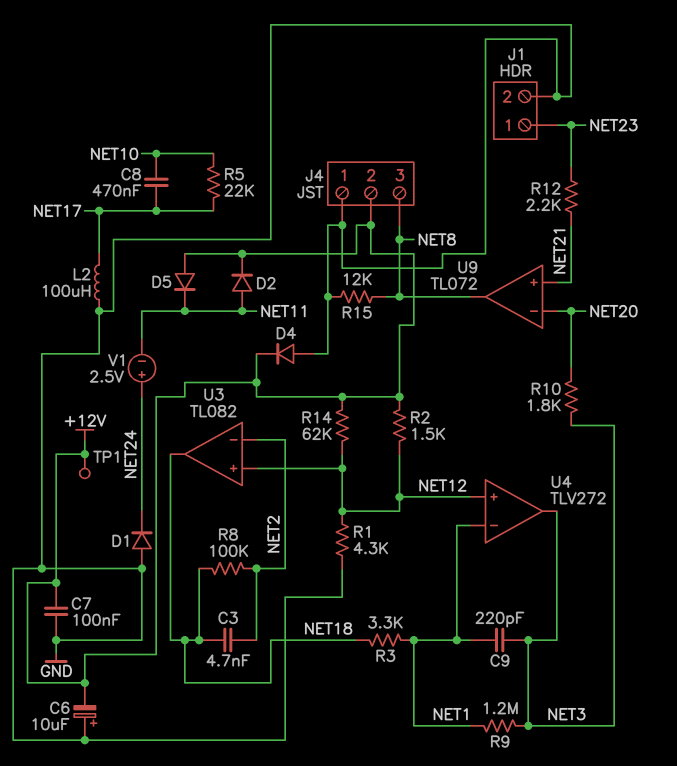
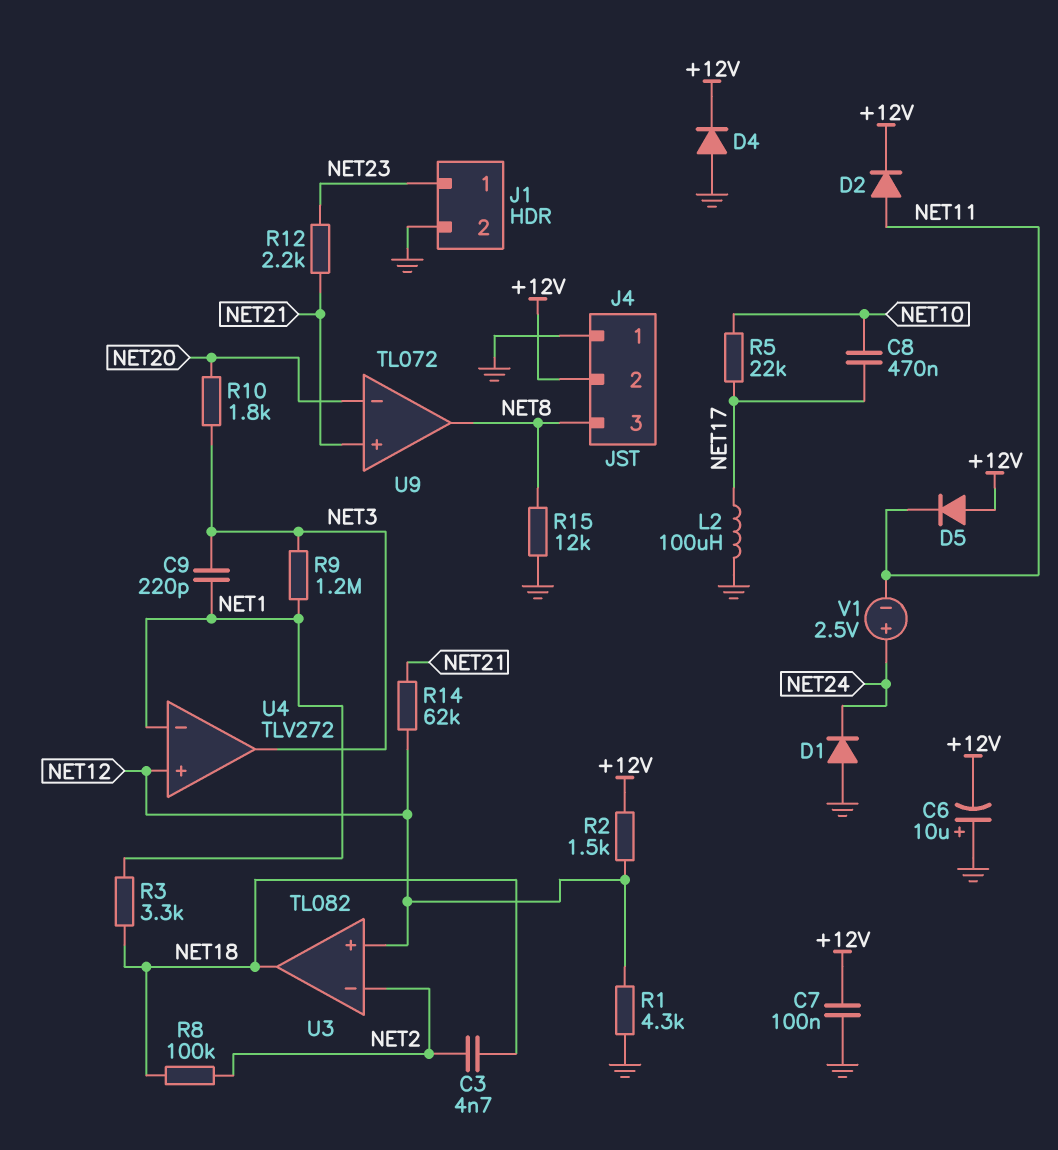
R14: 62k (+12V, NET12) -> 62k (NET12, NET21)
TP1: test point (+12V) -> none

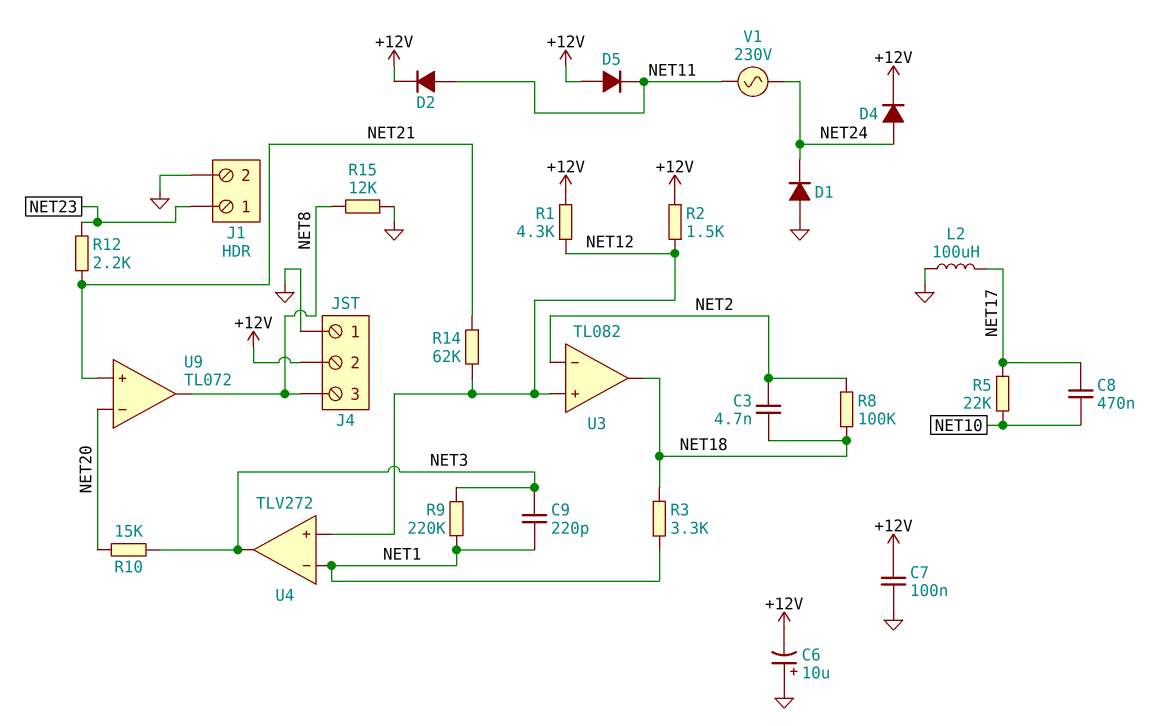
D4: diode (A GND, K +12V) -> diode (A NET24, K +12V)
R1: 4.3k (GND, NET12) -> 4.3k (+12V, NET12)
R9: 1.2M (NET1, NET3) -> 220k (NET1, NET3)
R10: 1.8k (NET3, NET20) -> 15k (NET3, NET20)
V1: 2.5V (plus NET24, minus NET11) -> AC 230V (NET11, NET24)

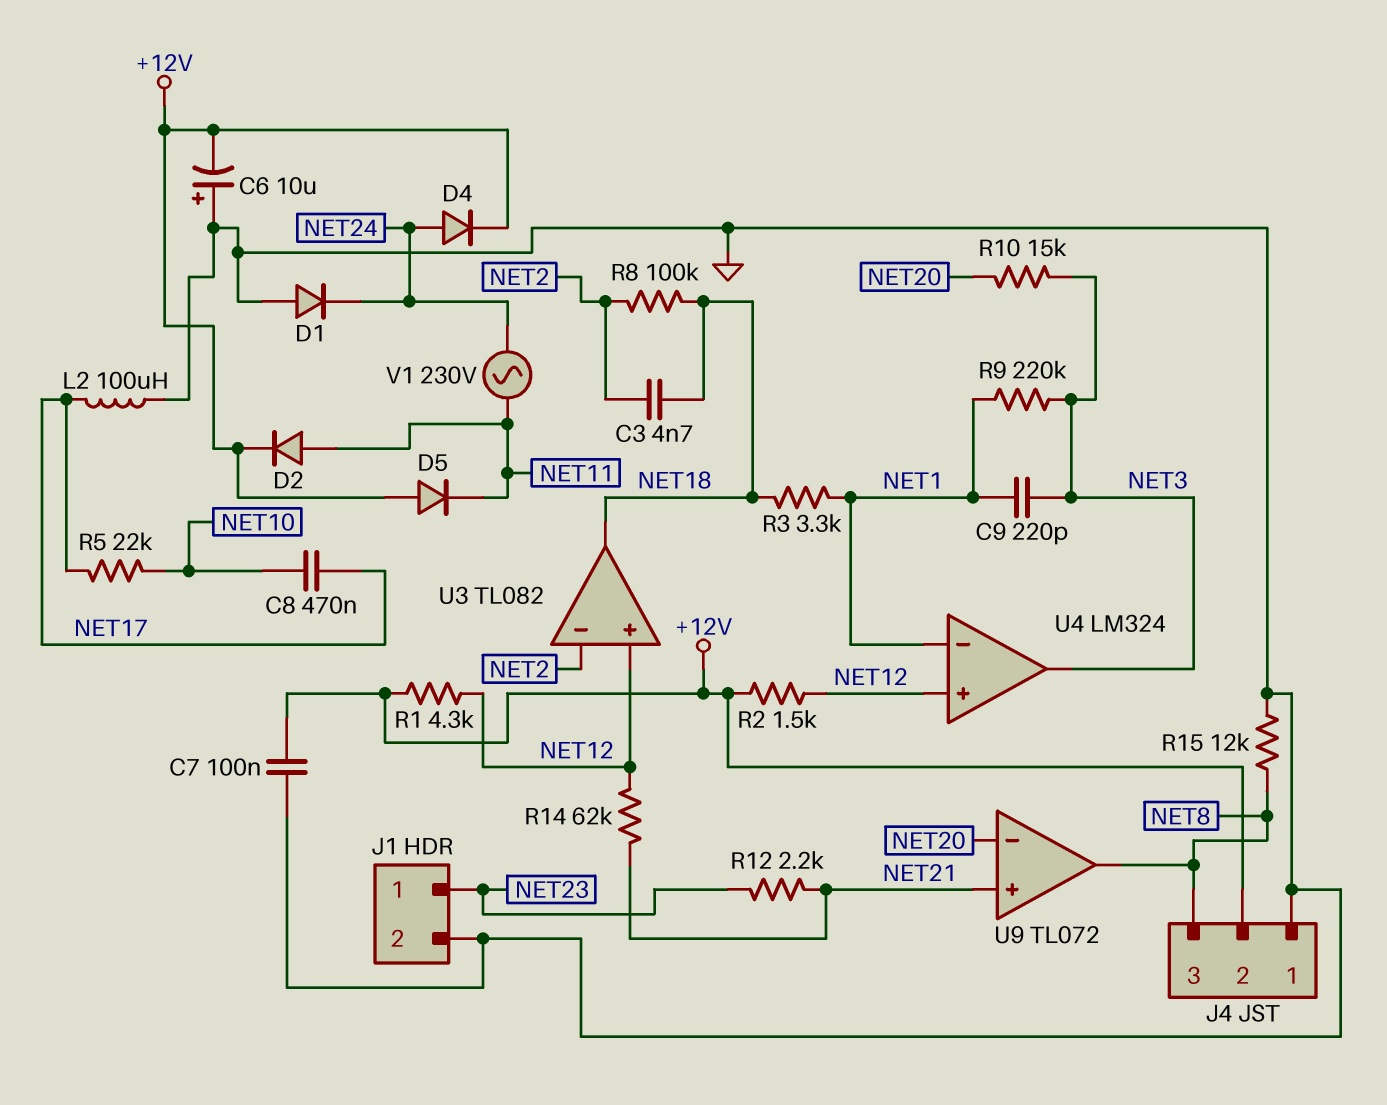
U4: TLV272 -> LM324

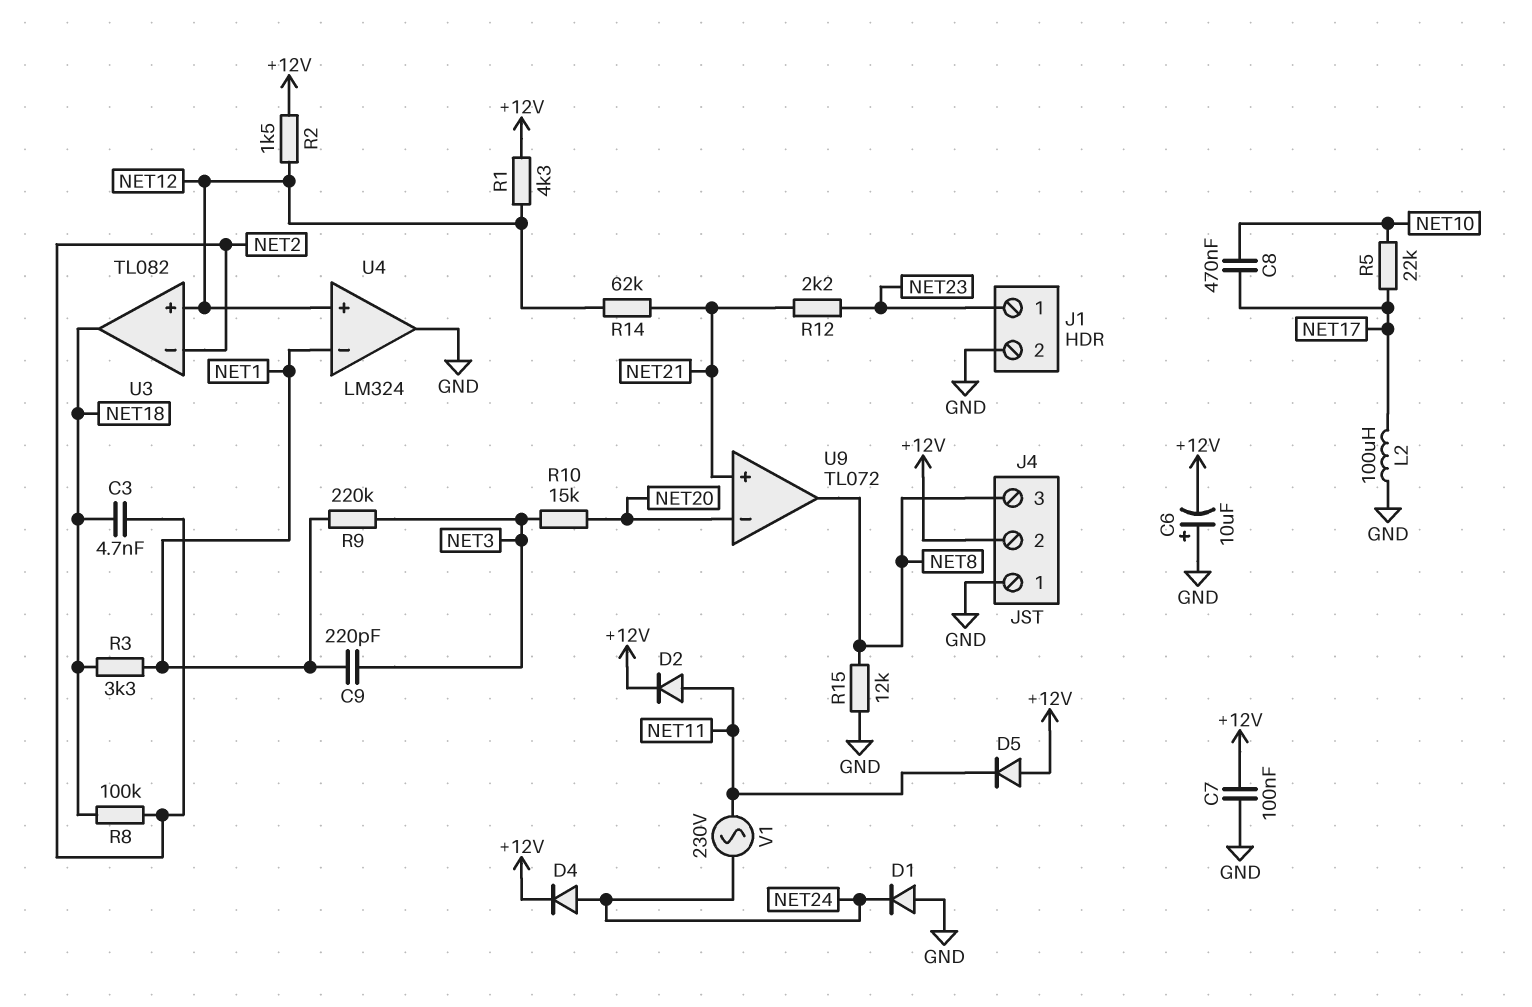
U4 pin out: NET3 -> GND

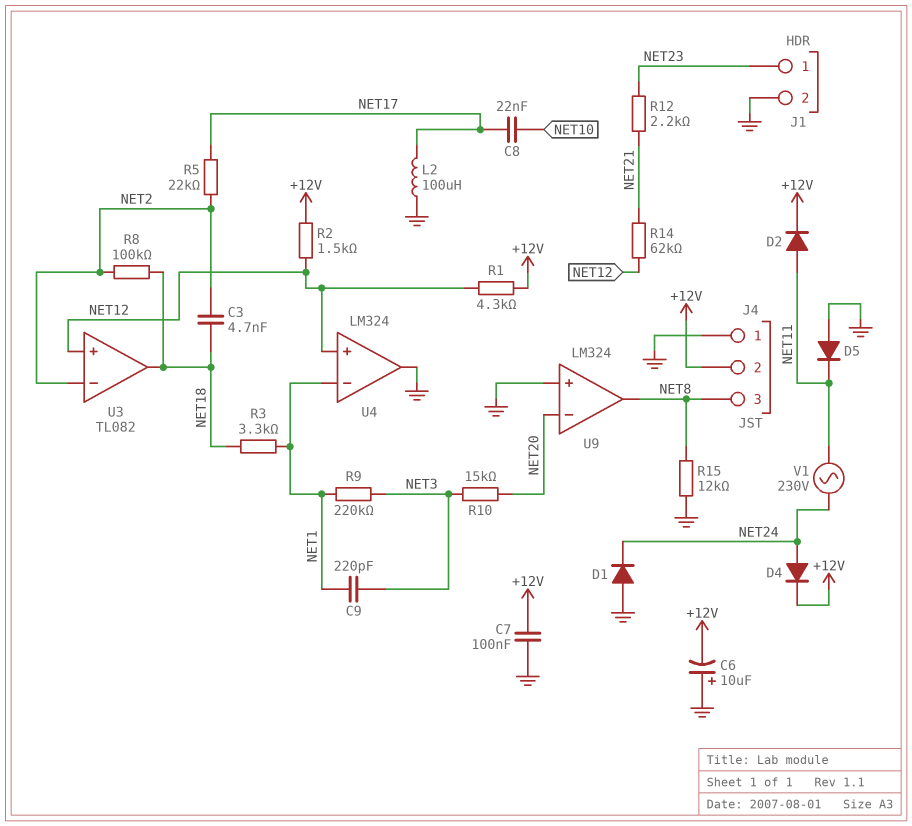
C8: 470nF (NET10, NET17) -> 22nF (NET10, NET17)
D5: diode (A +12V, K NET11) -> diode (A GND, K NET11)
R5: 22k (NET10, NET17) -> 22k (NET2, NET17)
U9: TL072 -> LM324
U9 pin in+: NET21 -> GND

